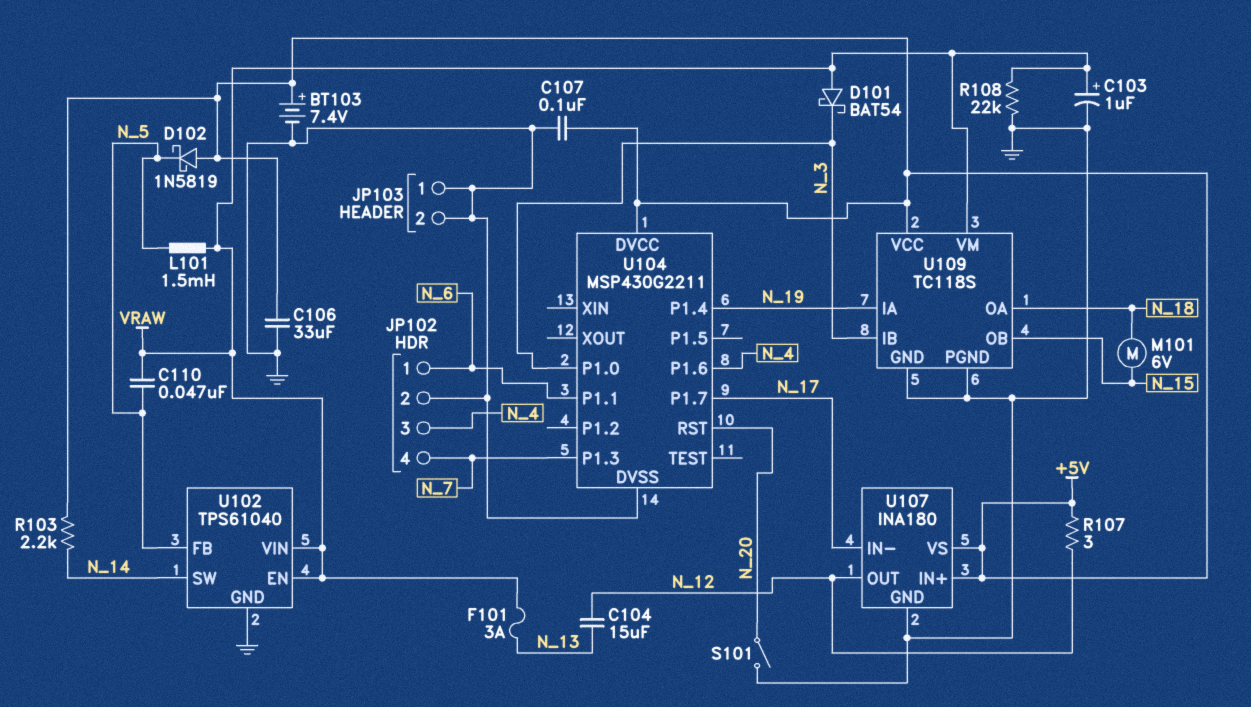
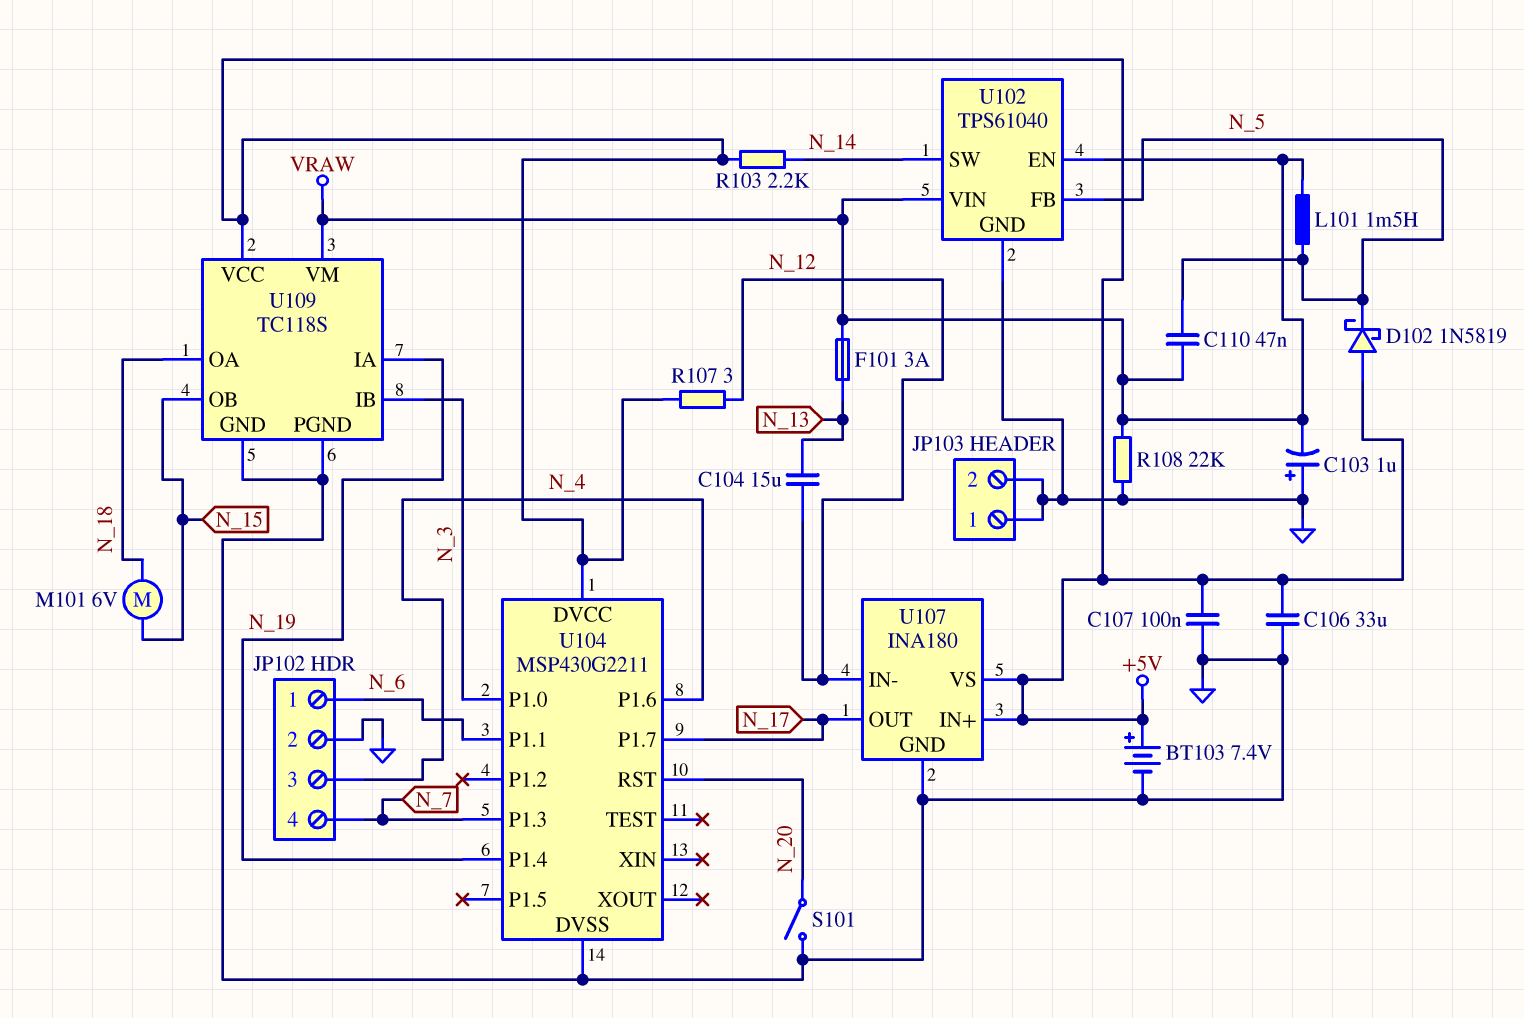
C103: 1uF (plus VRAW, minus GND) -> 1uF (plus GND, minus VRAW)
D101: schottky BAT54 (A VRAW, K N_3) -> none
U107 pin IN-: N_17 -> N_12
U107 pin OUT: N_12 -> N_17

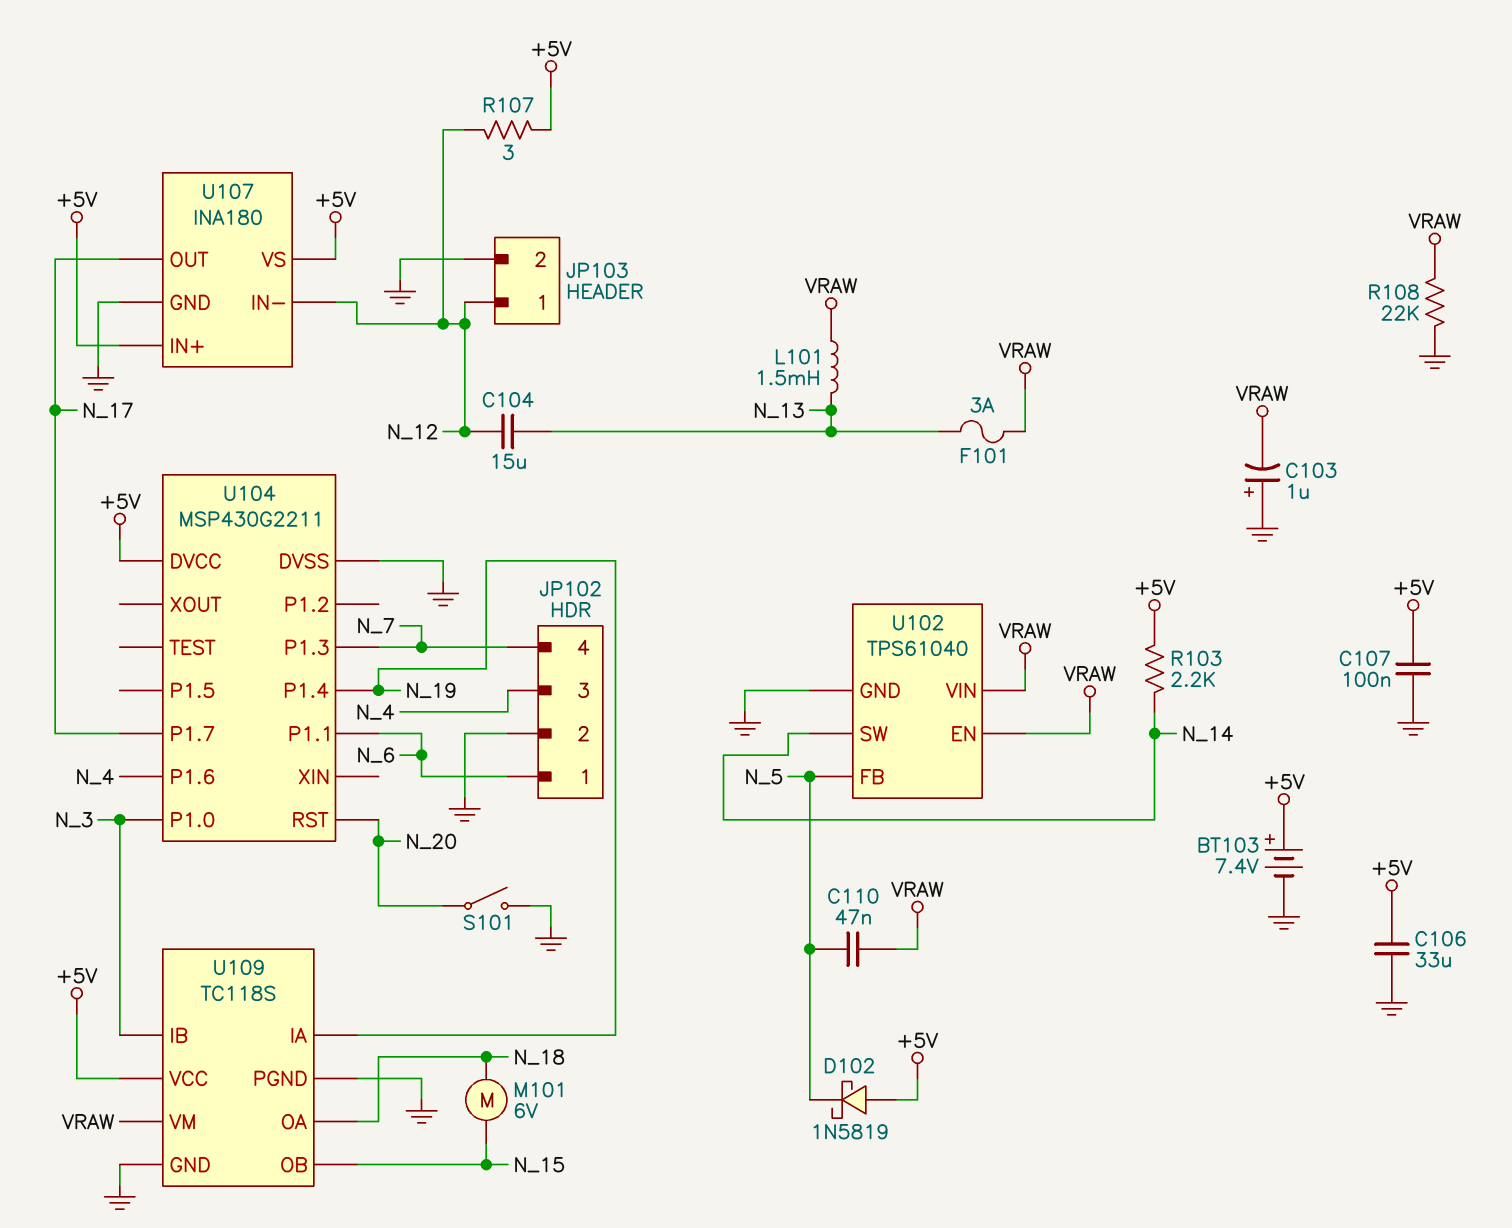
JP103 pin 1: GND -> N_12
L101: 1.5mH (N_5, VRAW) -> 1.5mH (N_13, VRAW)

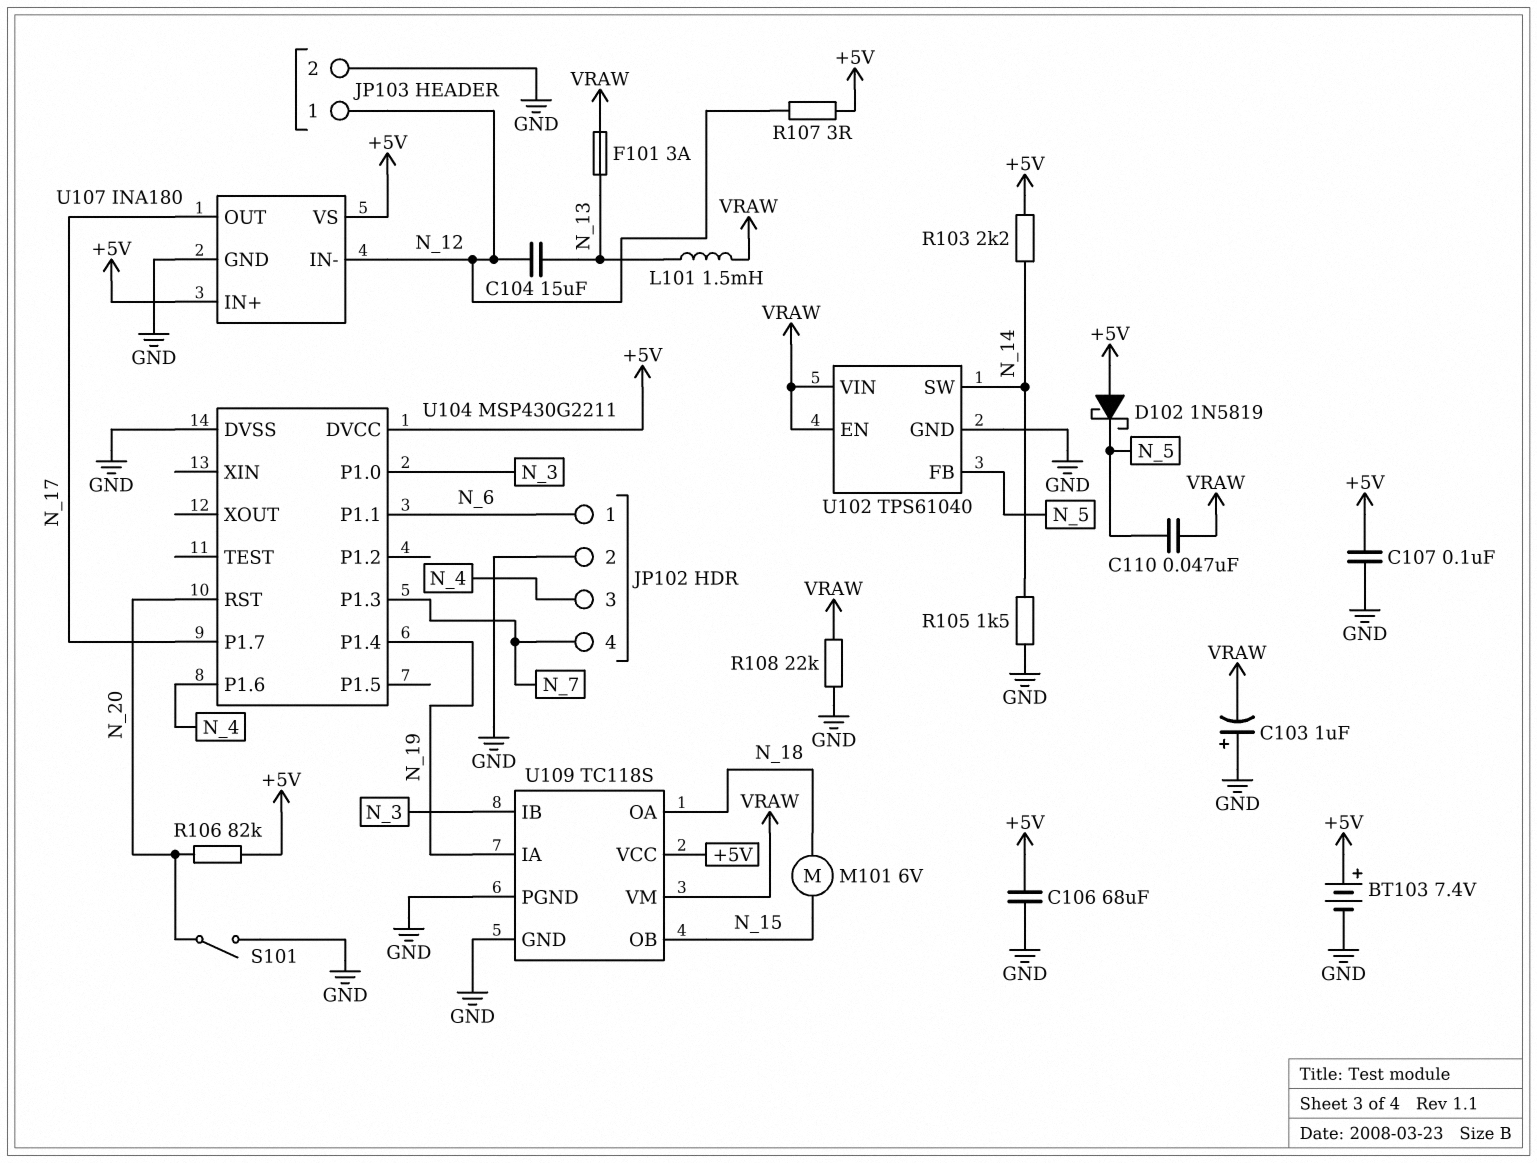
C106: 33uF (+5V, GND) -> 68uF (+5V, GND)
R105: none -> 1.5k (GND, N_14)
R106: none -> 82k (+5V, N_20)

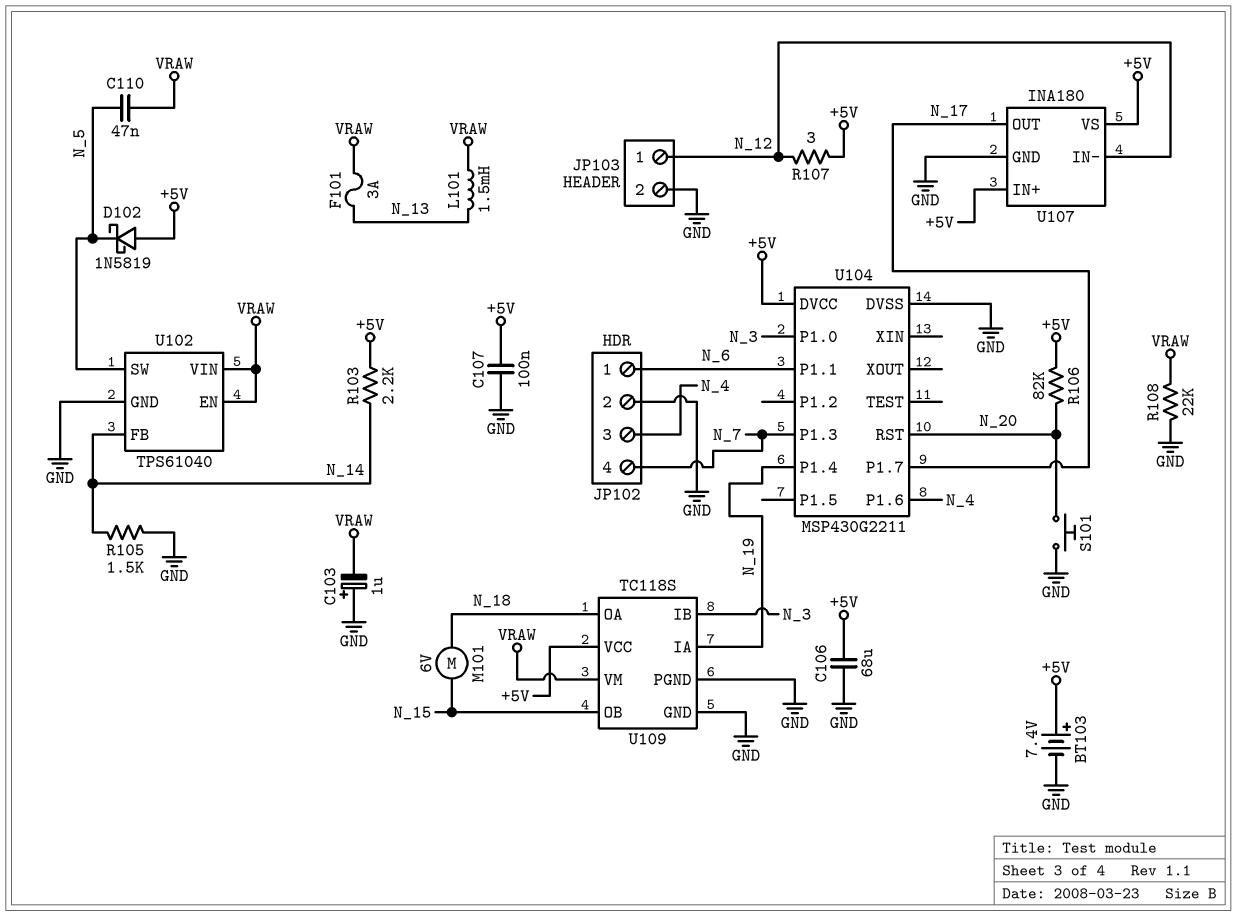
C104: 15uF (N_12, N_13) -> none
S101: switch (GND, N_20) -> button (GND, N_20)
U102 pin FB: N_5 -> N_14
U102 pin SW: N_14 -> N_5

